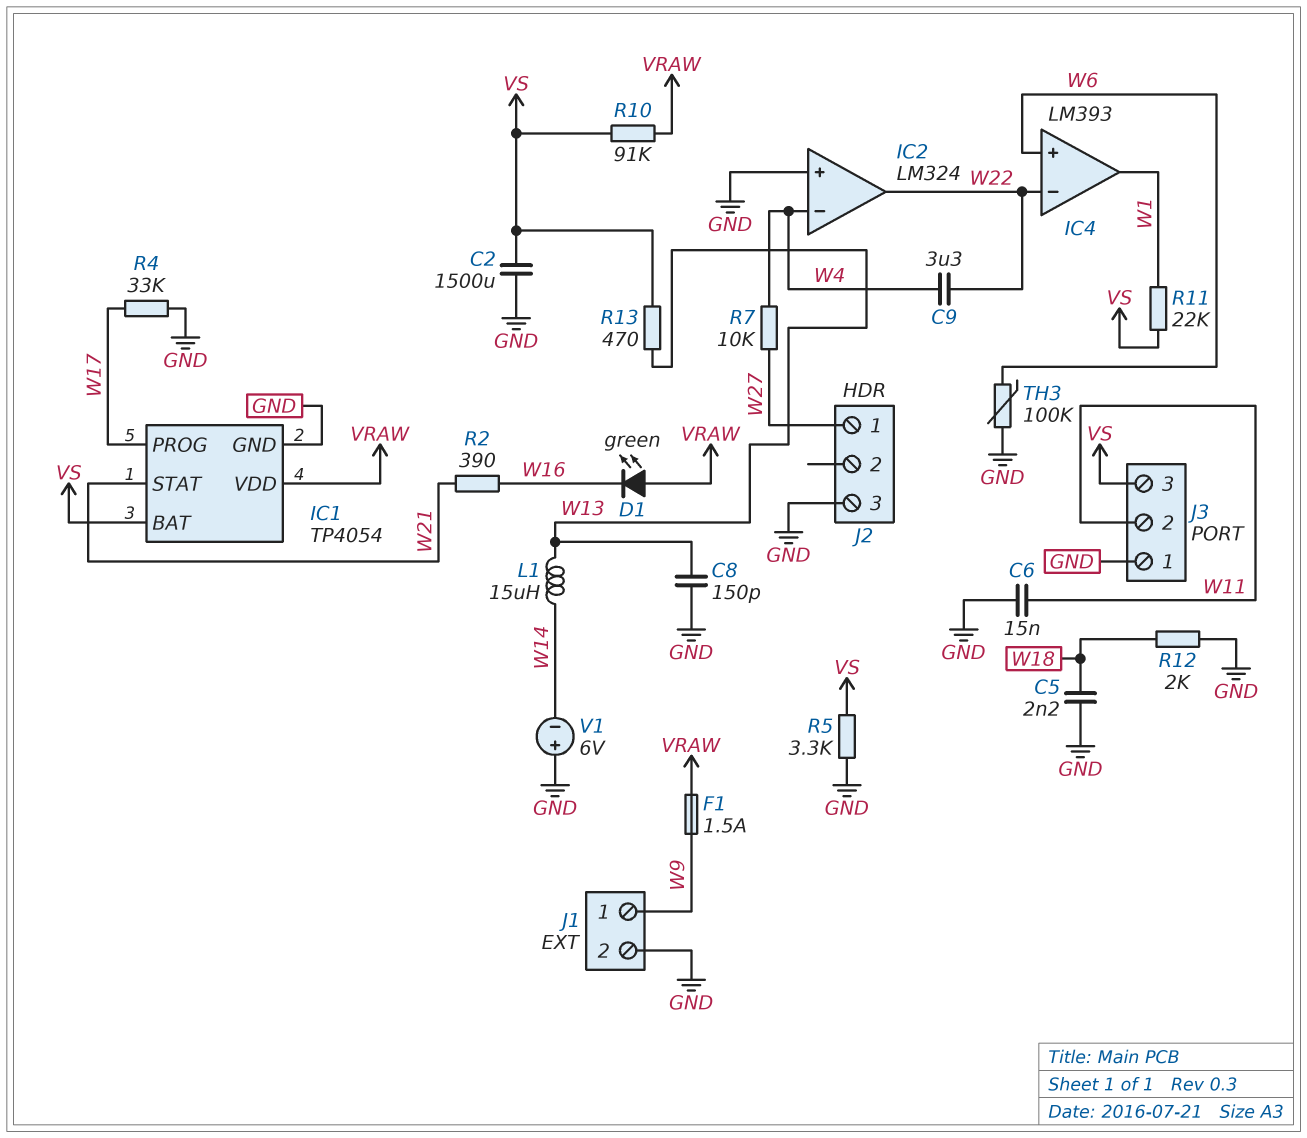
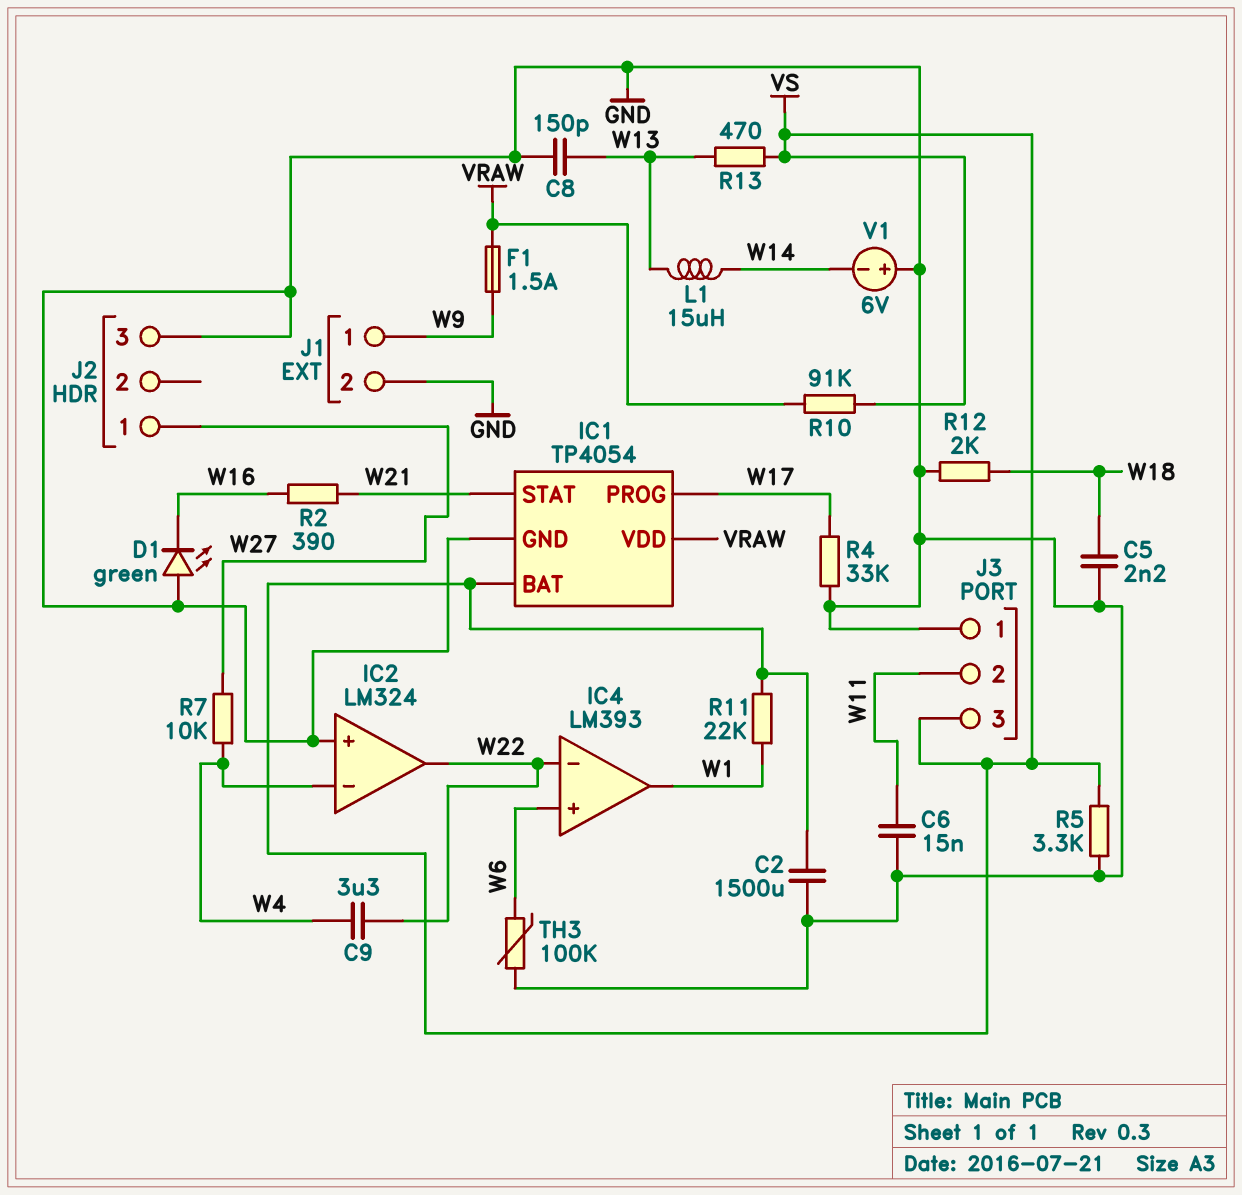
D1: LED green (A VRAW, K W16) -> LED green (A GND, K W16)

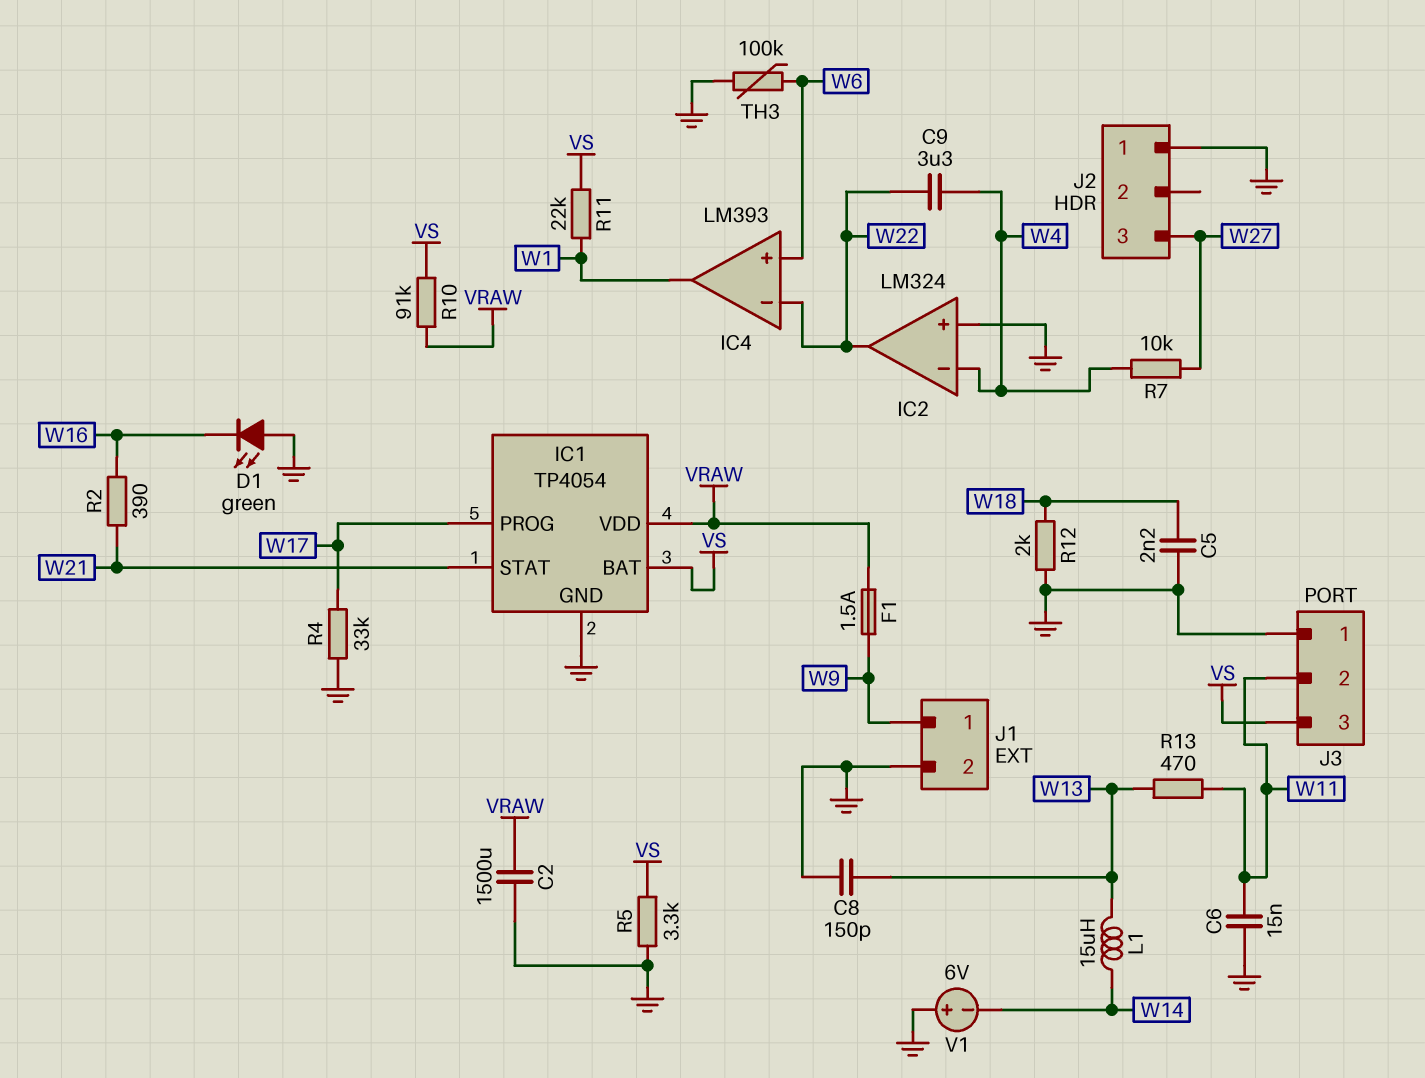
C2: 1500uF (GND, VS) -> 1500uF (GND, VRAW)
J2 pin 1: W27 -> GND
J2 pin 3: GND -> W27
R13: 470 (VS, W13) -> 470 (W11, W13)

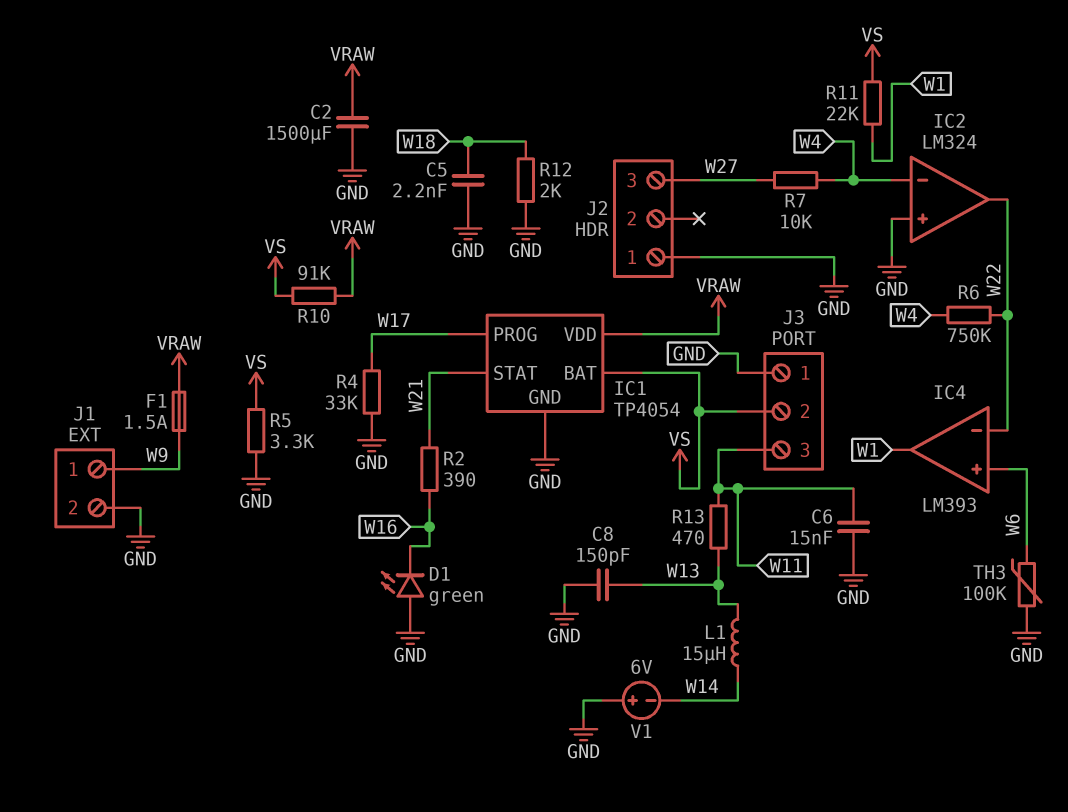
C9: 3.3uF (W4, W22) -> none
J3 pin 2: W11 -> VS
J3 pin 3: VS -> W11
R6: none -> 750k (W4, W22)

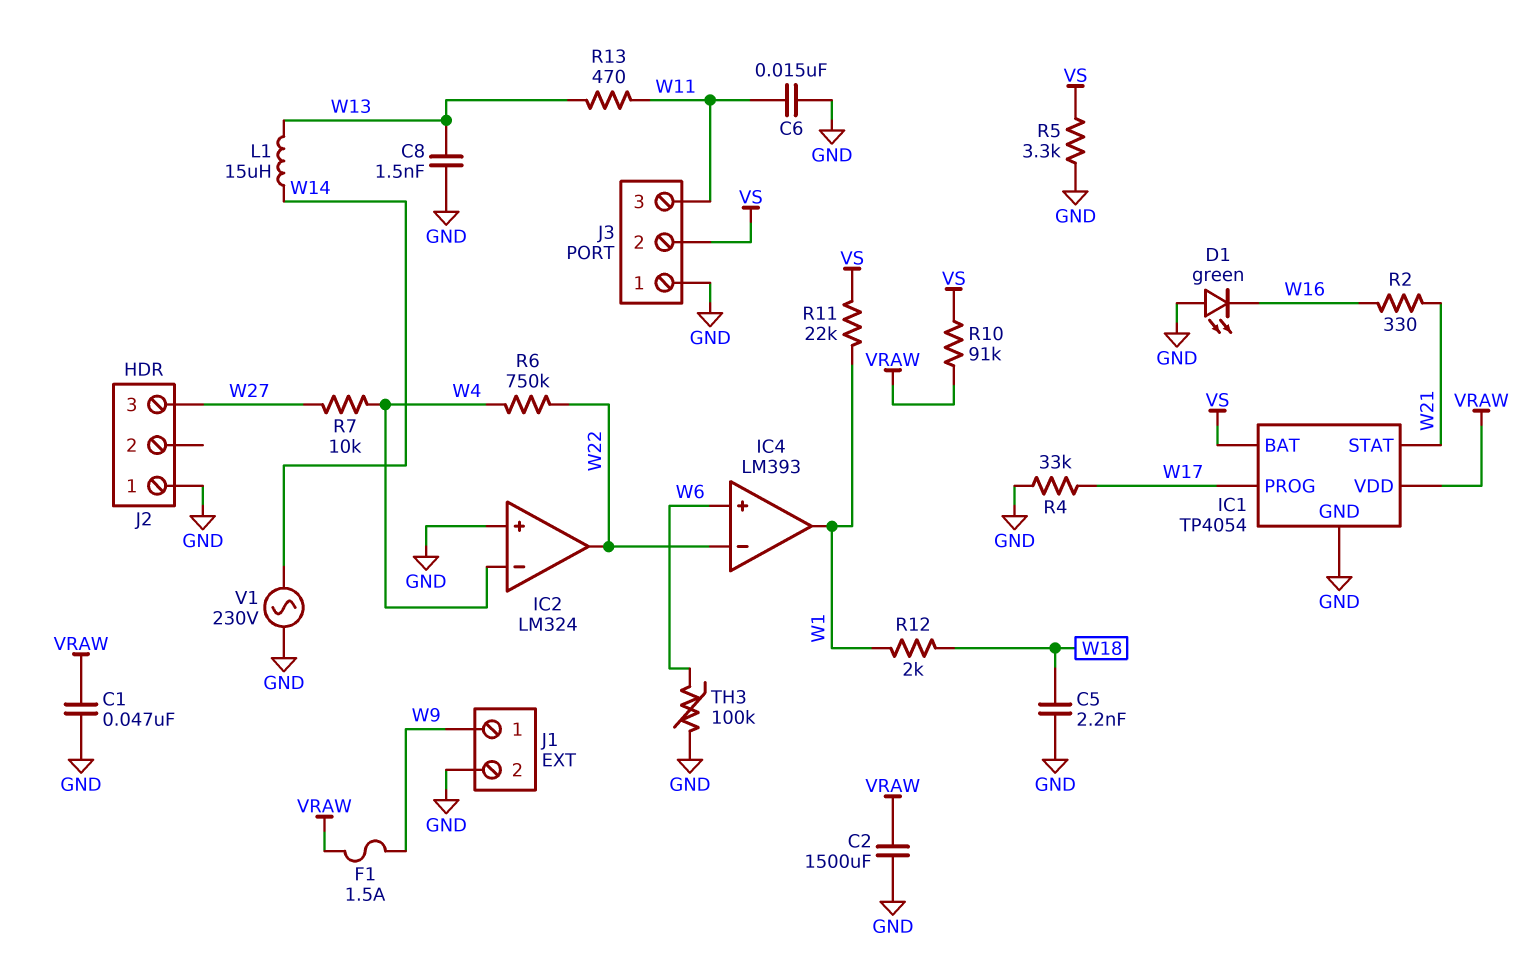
C1: none -> 47nF (GND, VRAW)
C8: 150pF (GND, W13) -> 1.5nF (GND, W13)
R2: 390 (W16, W21) -> 330 (W16, W21)
R12: 2k (GND, W18) -> 2k (W1, W18)
V1: 6V (plus GND, minus W14) -> AC 230V (GND, W14)

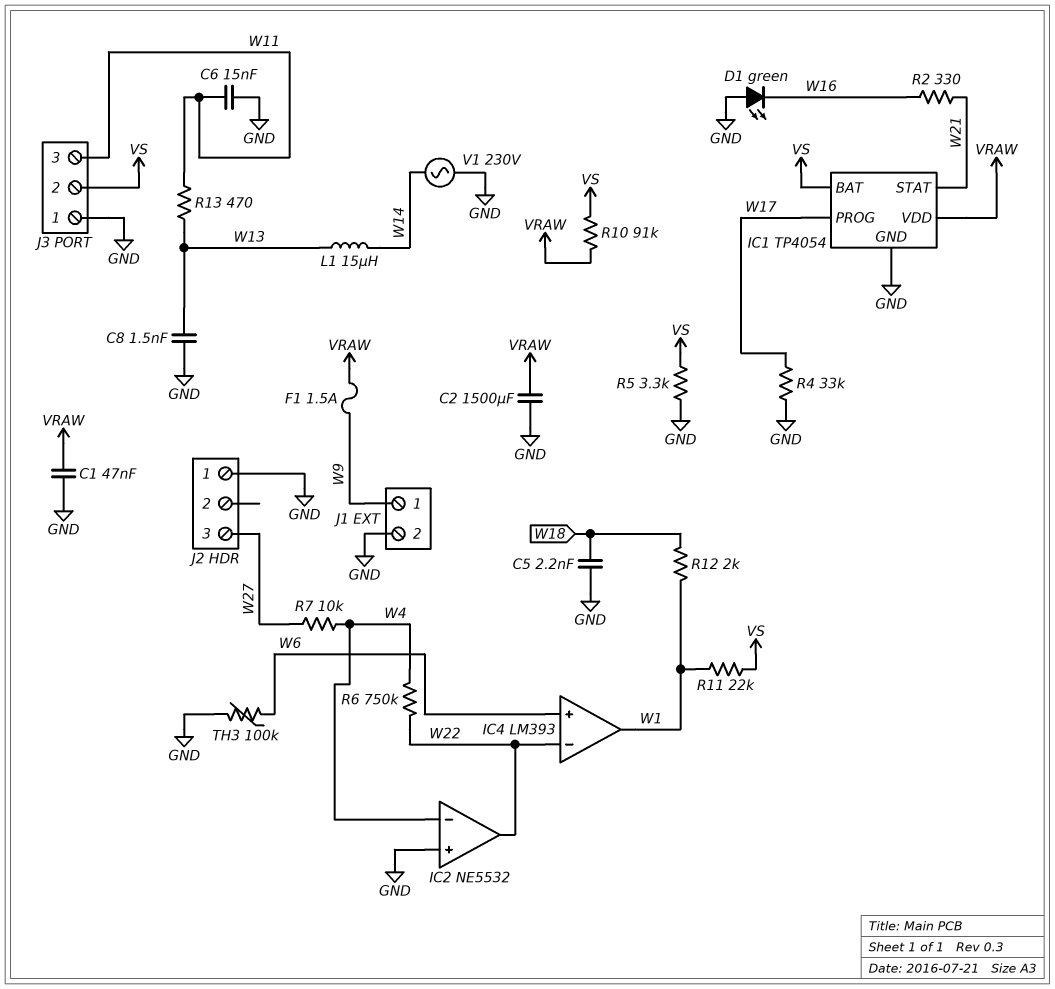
IC2: LM324 -> NE5532

